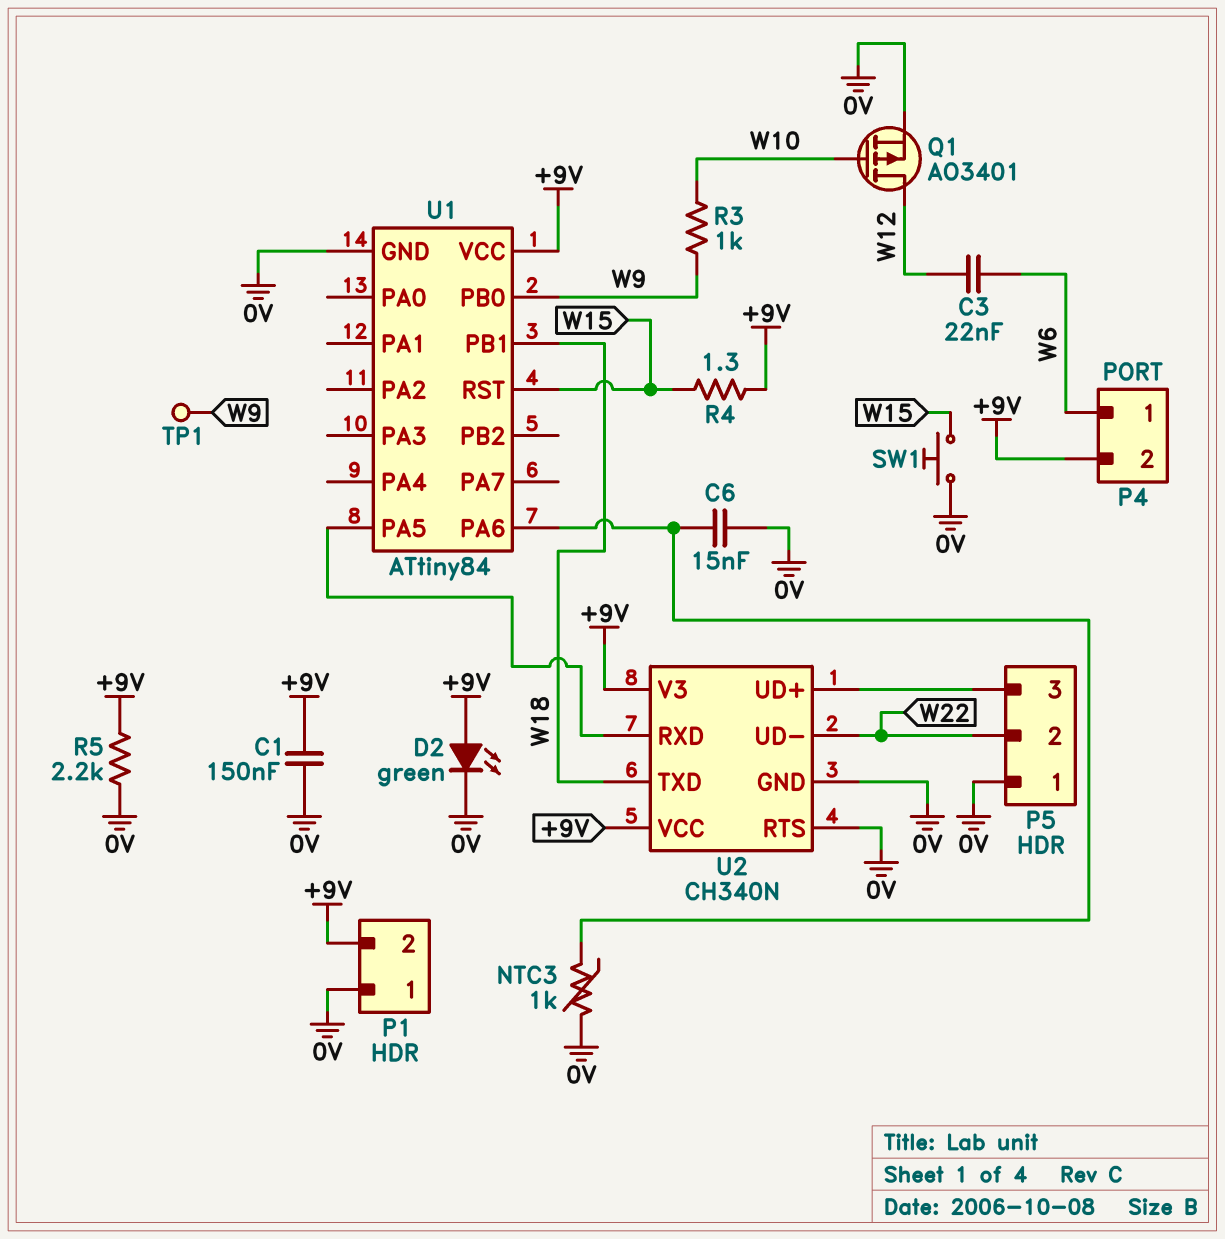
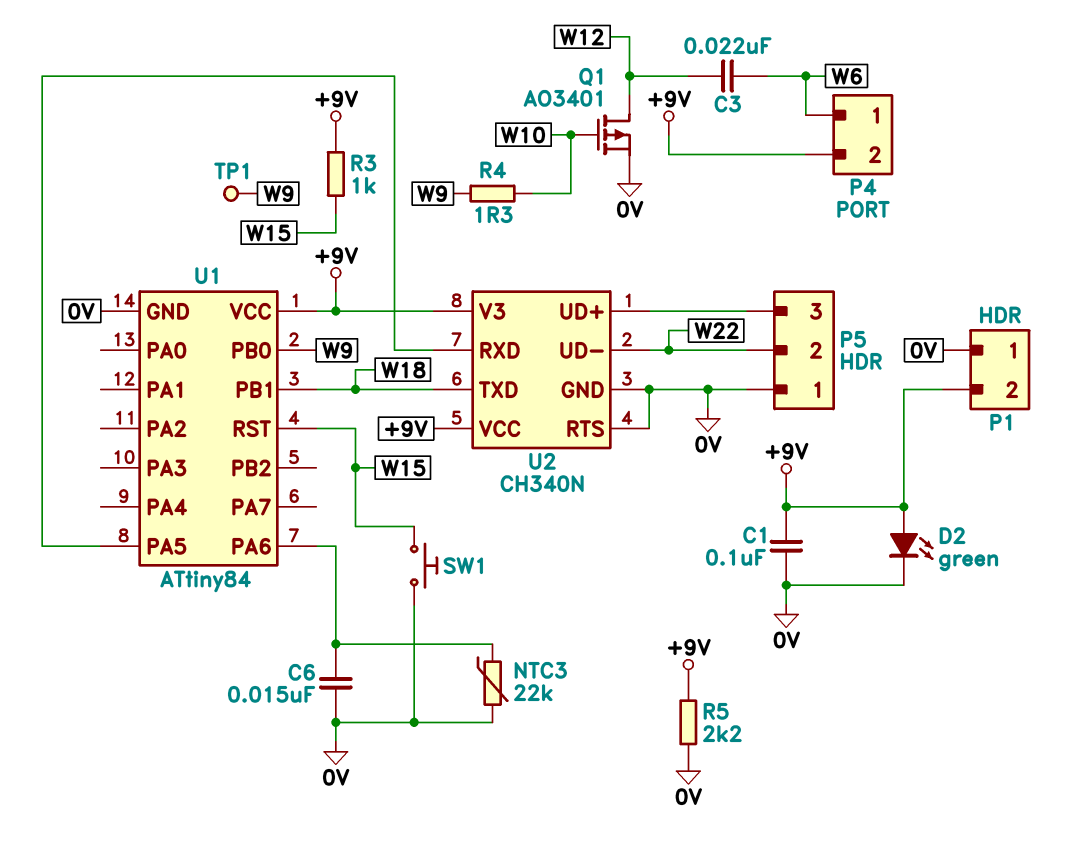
C1: 150nF (+9V, 0V) -> 100nF (+9V, 0V)
NTC3: 1k (0V, U1/PA6) -> 22k (0V, U1/PA6)
R3: 1k (W9, W10) -> 1k (+9V, W15)
R4: 1.3 (+9V, W15) -> 1.3 (W9, W10)

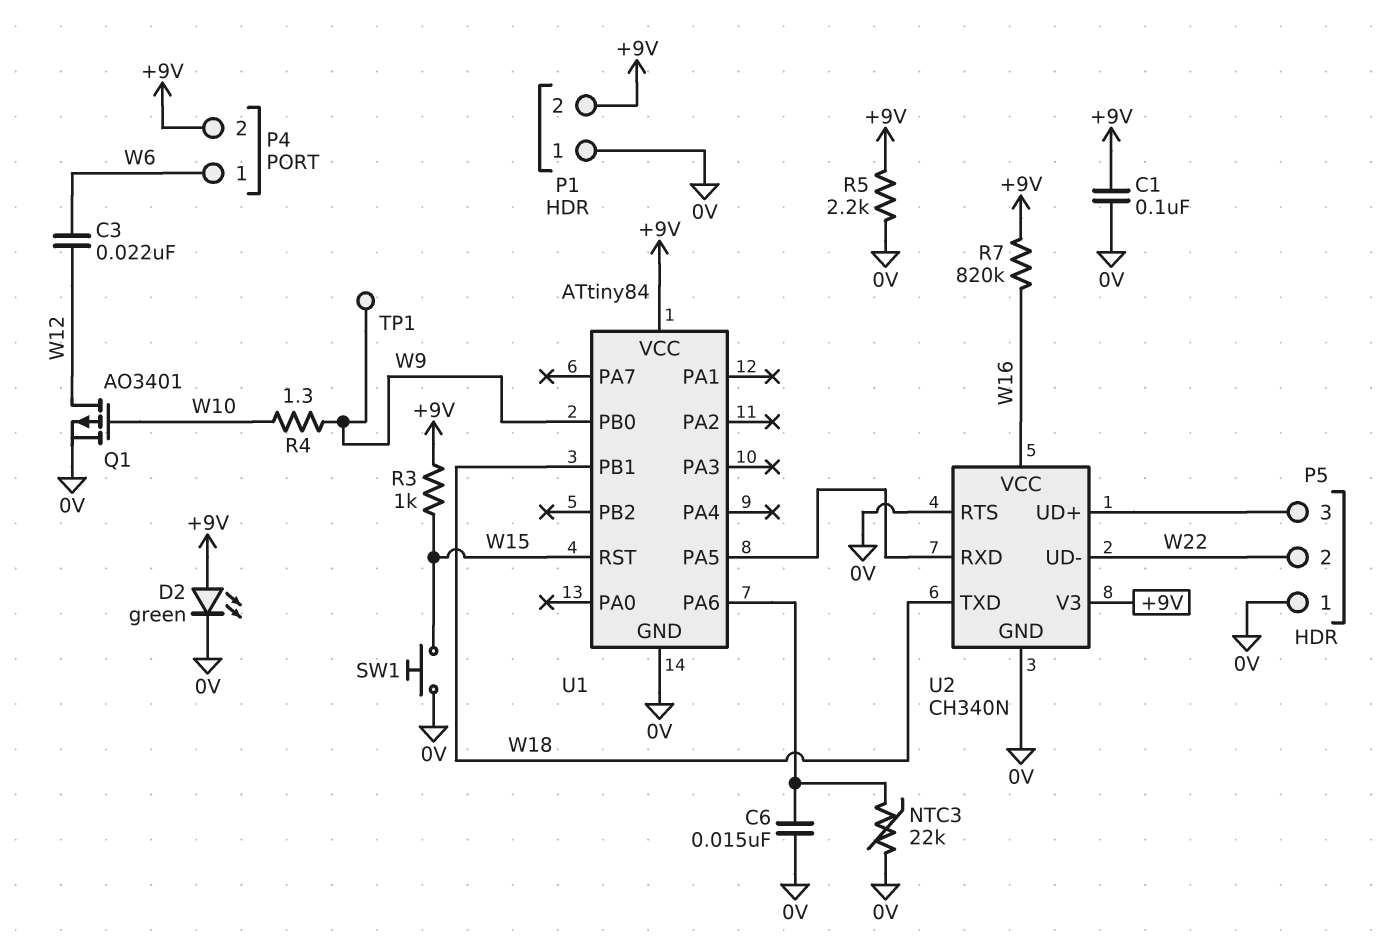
R7: none -> 820k (+9V, W16)
U2 pin VCC: +9V -> W16

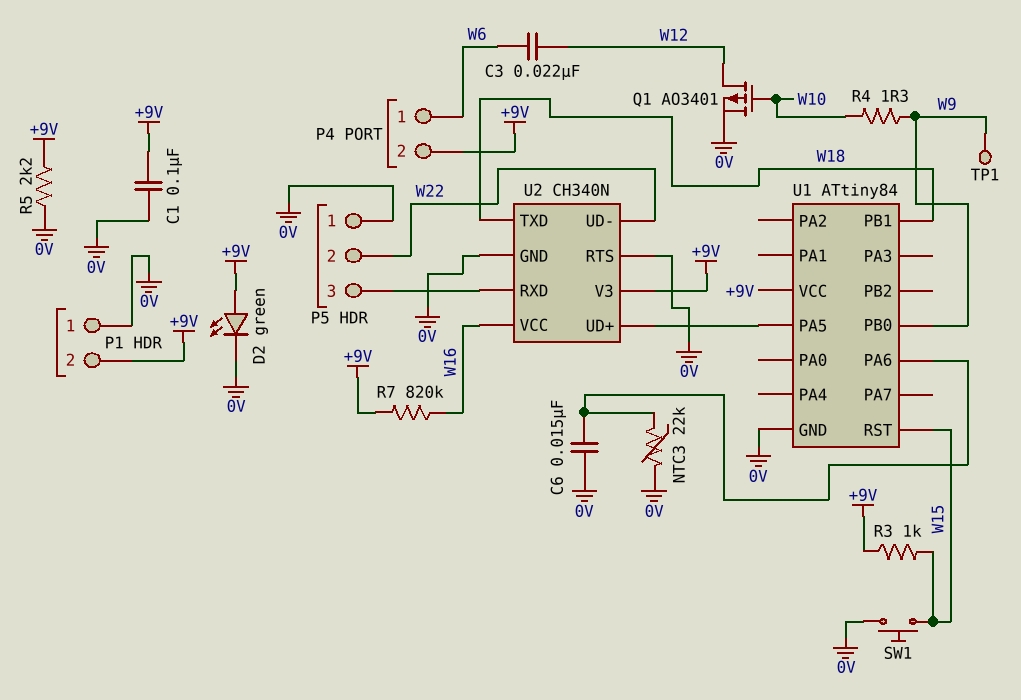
U2 pin RXD: U1/PA5 -> P5/3
U2 pin UD+: P5/3 -> U1/PA5

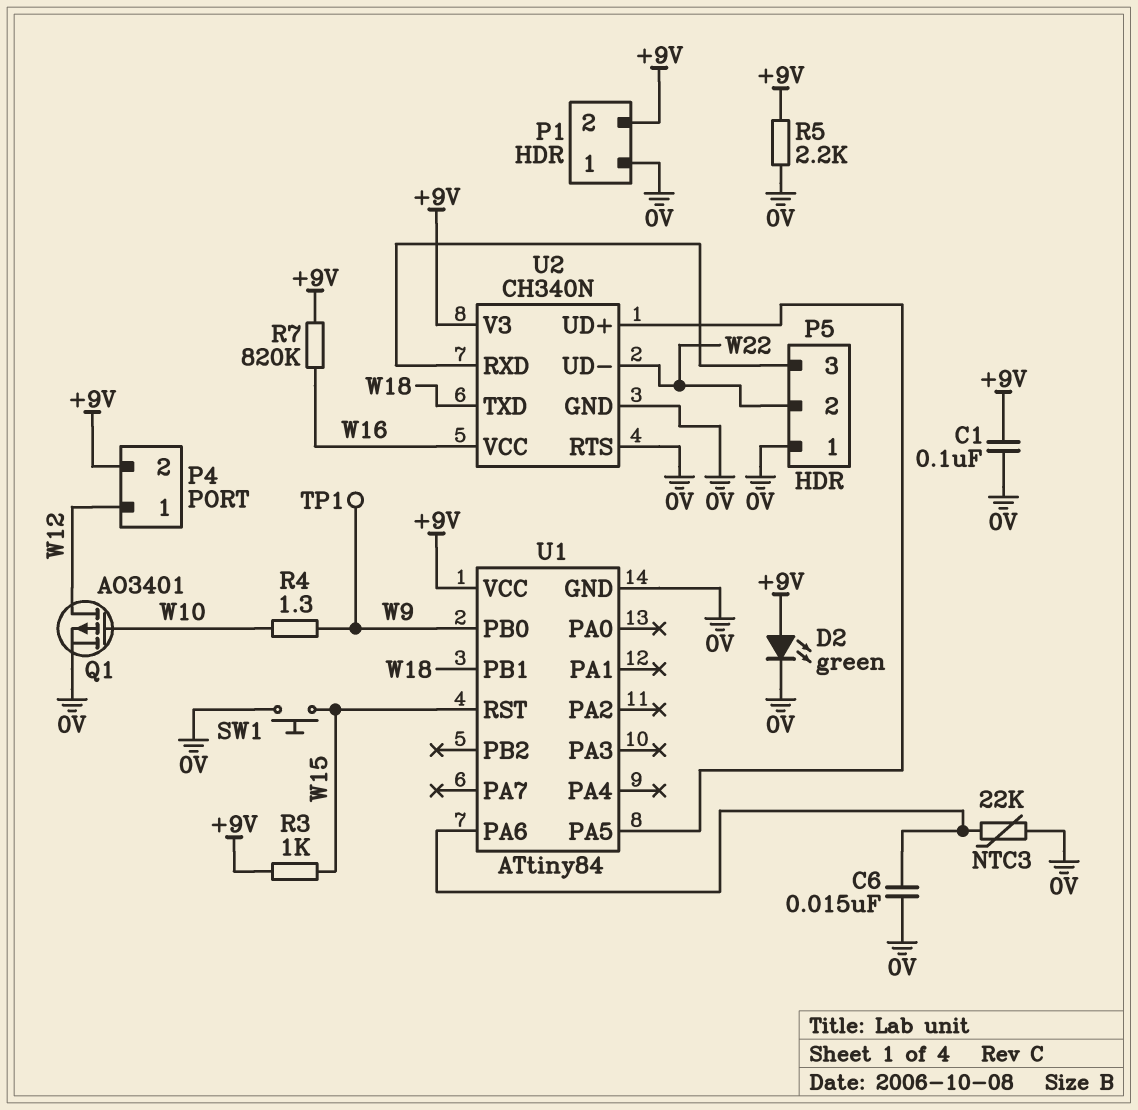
C3: 22nF (W6, W12) -> none
P4 pin 1: W6 -> W12

